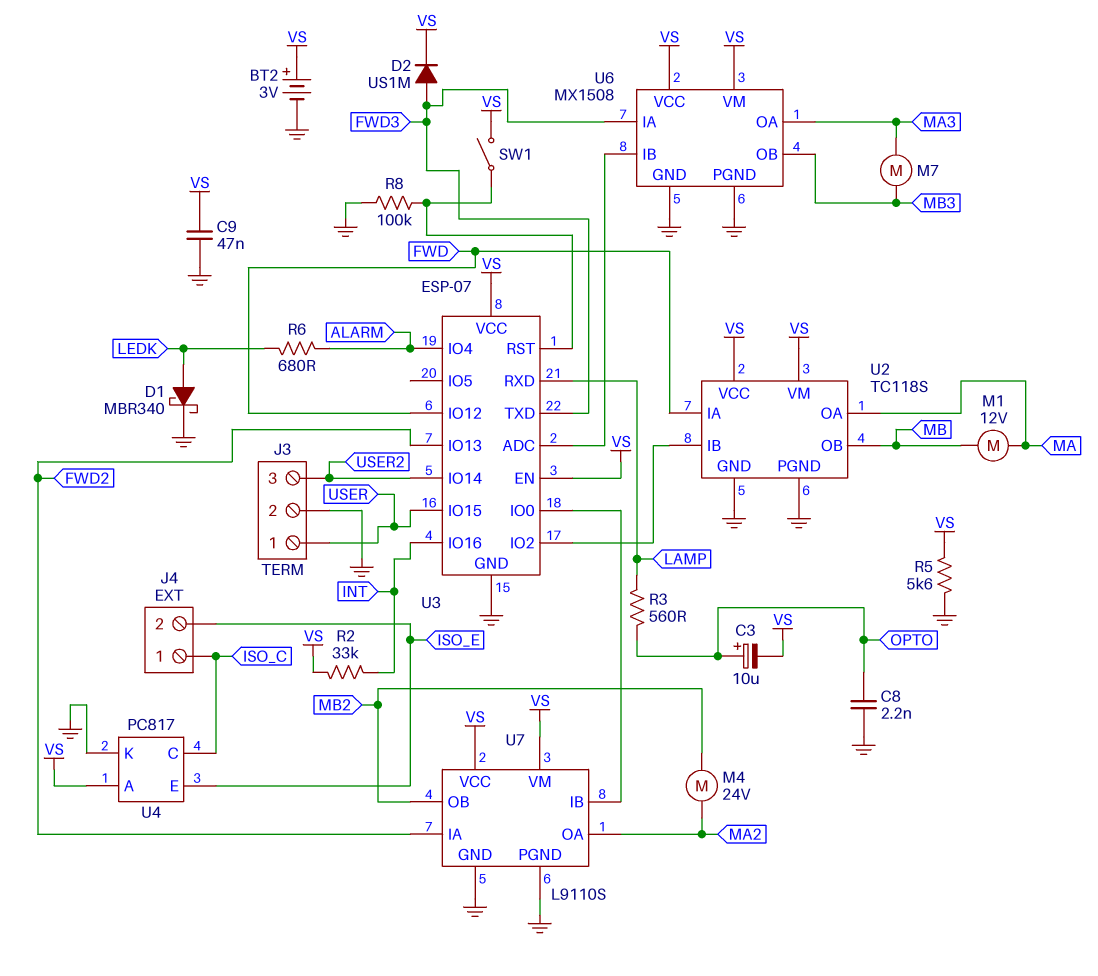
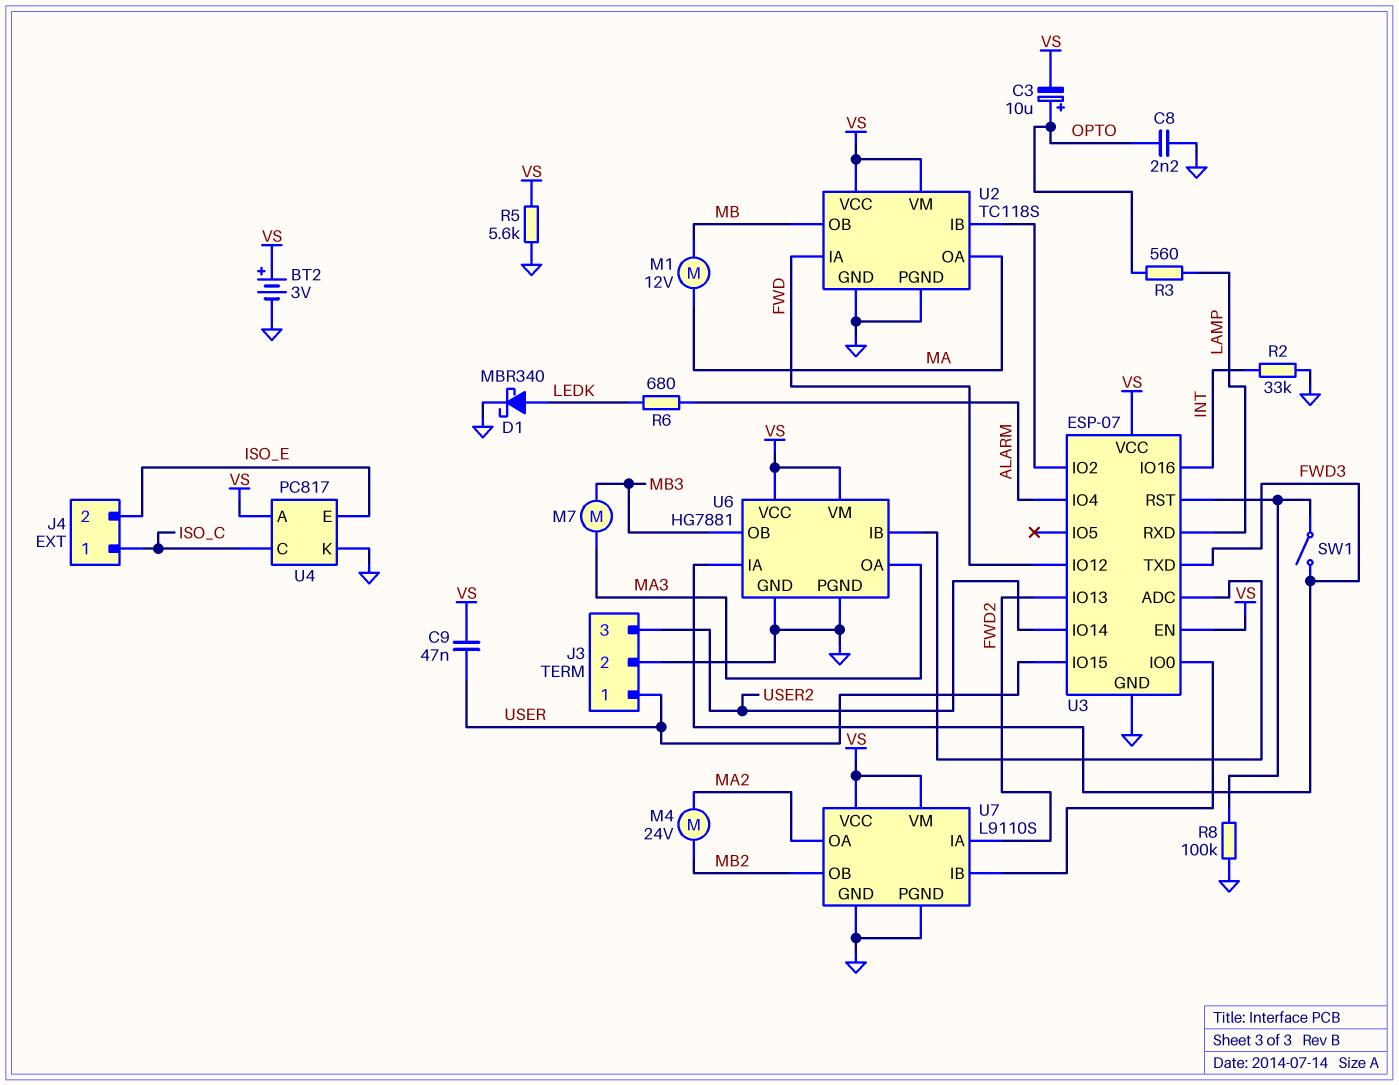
C9: 47nF (GND, VS) -> 47nF (USER, VS)
D2: diode US1M (A FWD3, K VS) -> none
R2: 33k (INT, VS) -> 33k (GND, INT)
SW1: switch (U3/RST, VS) -> switch (FWD3, U3/RST)
U6: MX1508 -> HG7881

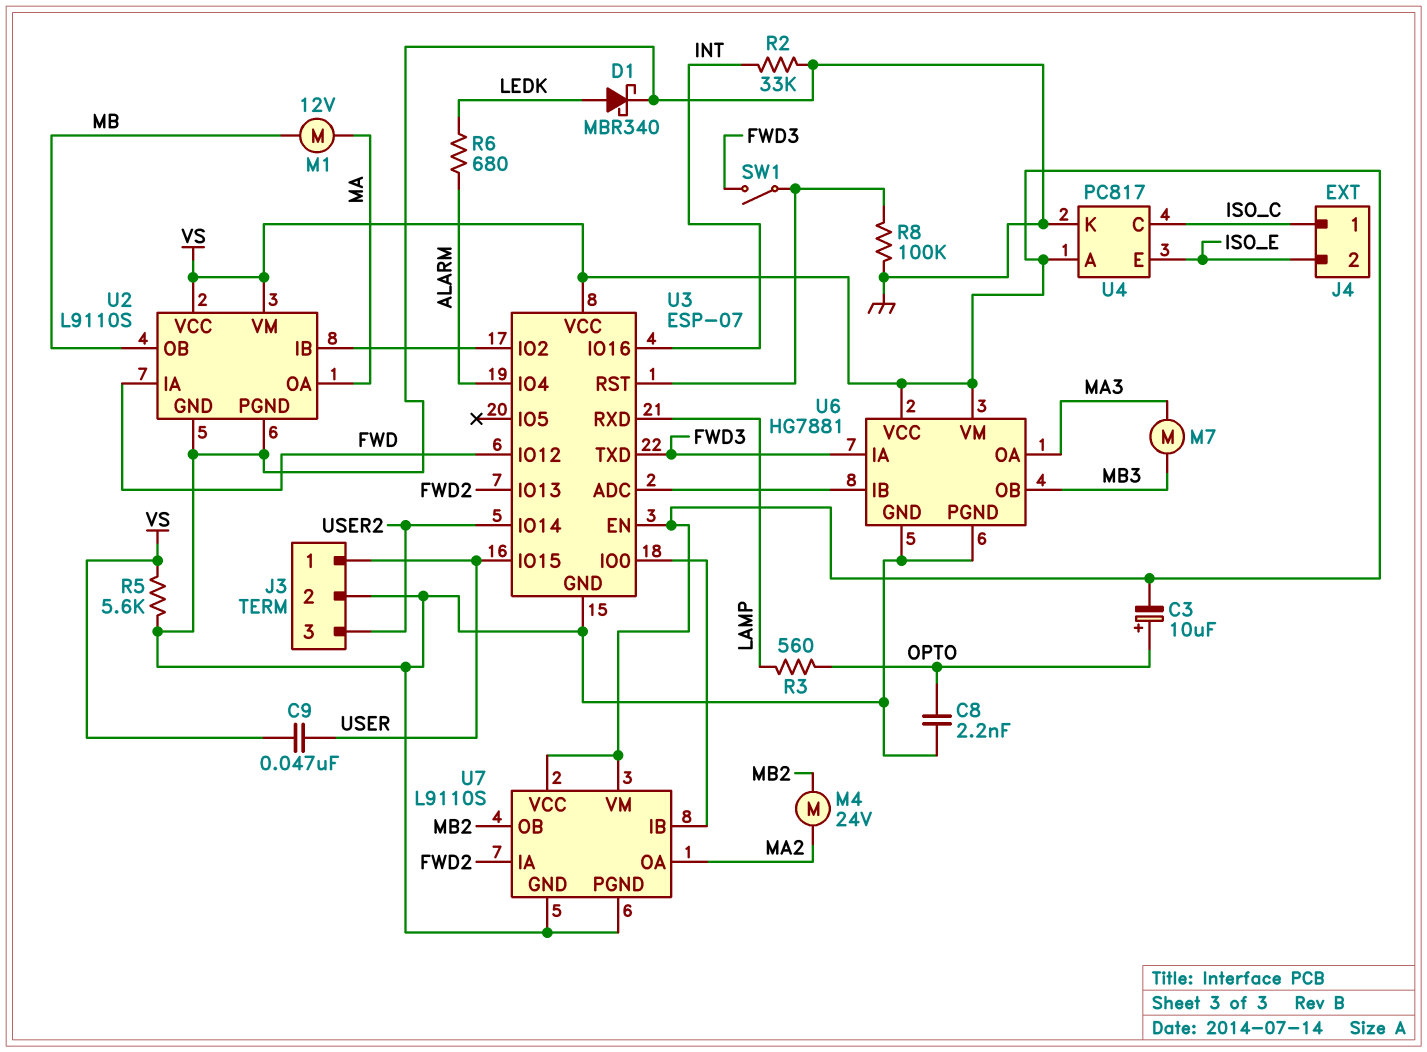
BT2: 3V (plus VS, minus GND) -> none
U2: TC118S -> L9110S

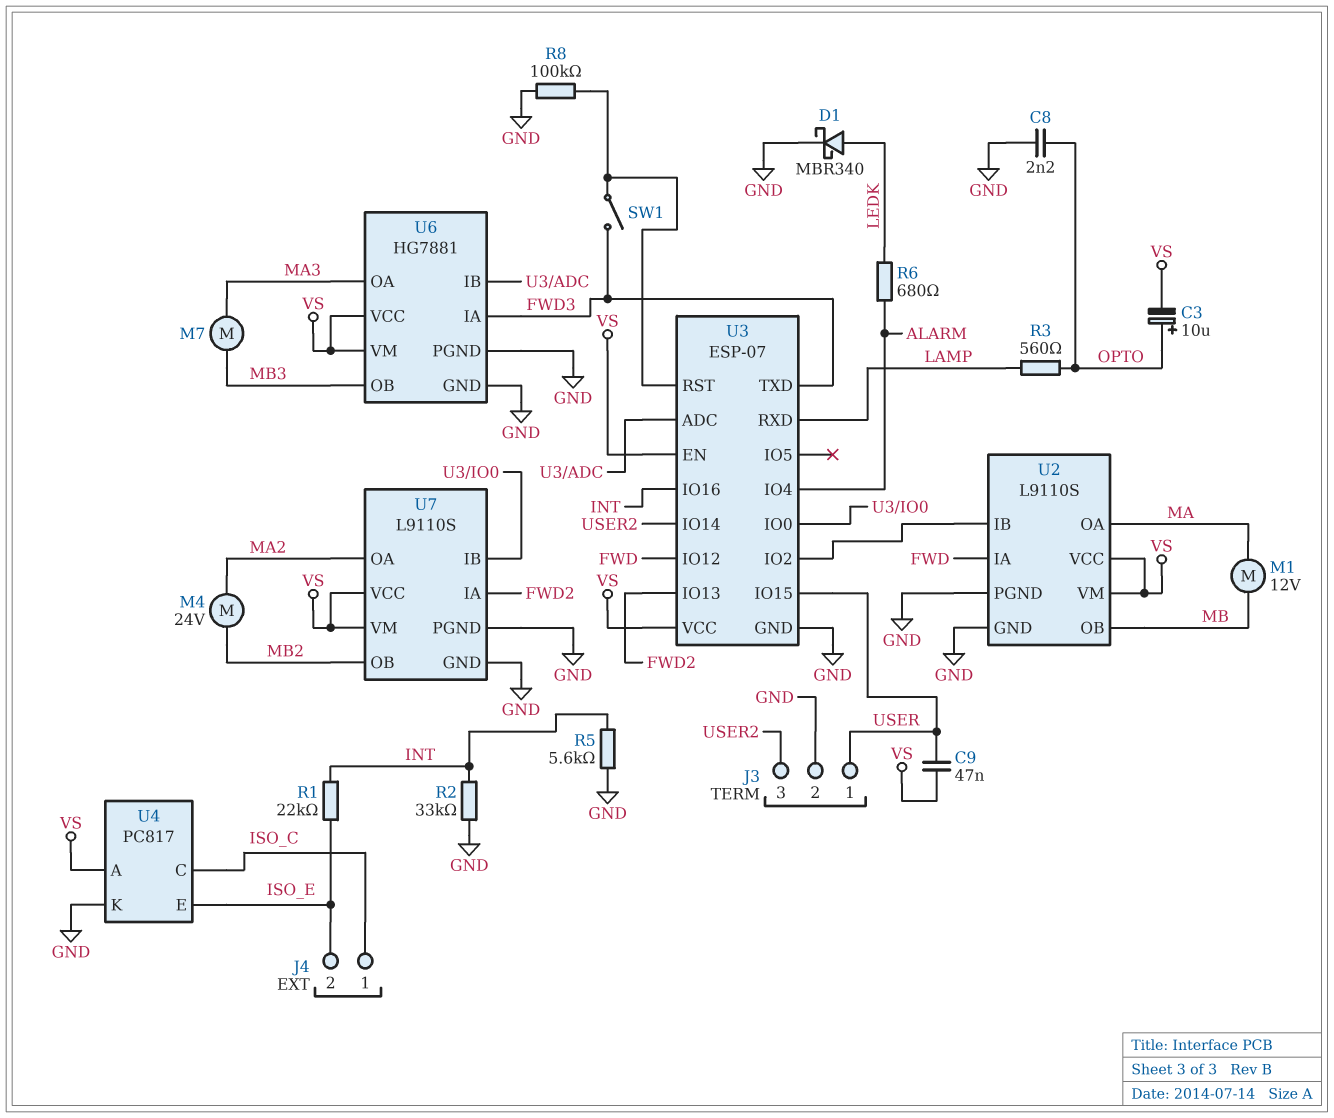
R1: none -> 22k (INT, ISO_E)
R5: 5.6k (GND, VS) -> 5.6k (GND, INT)

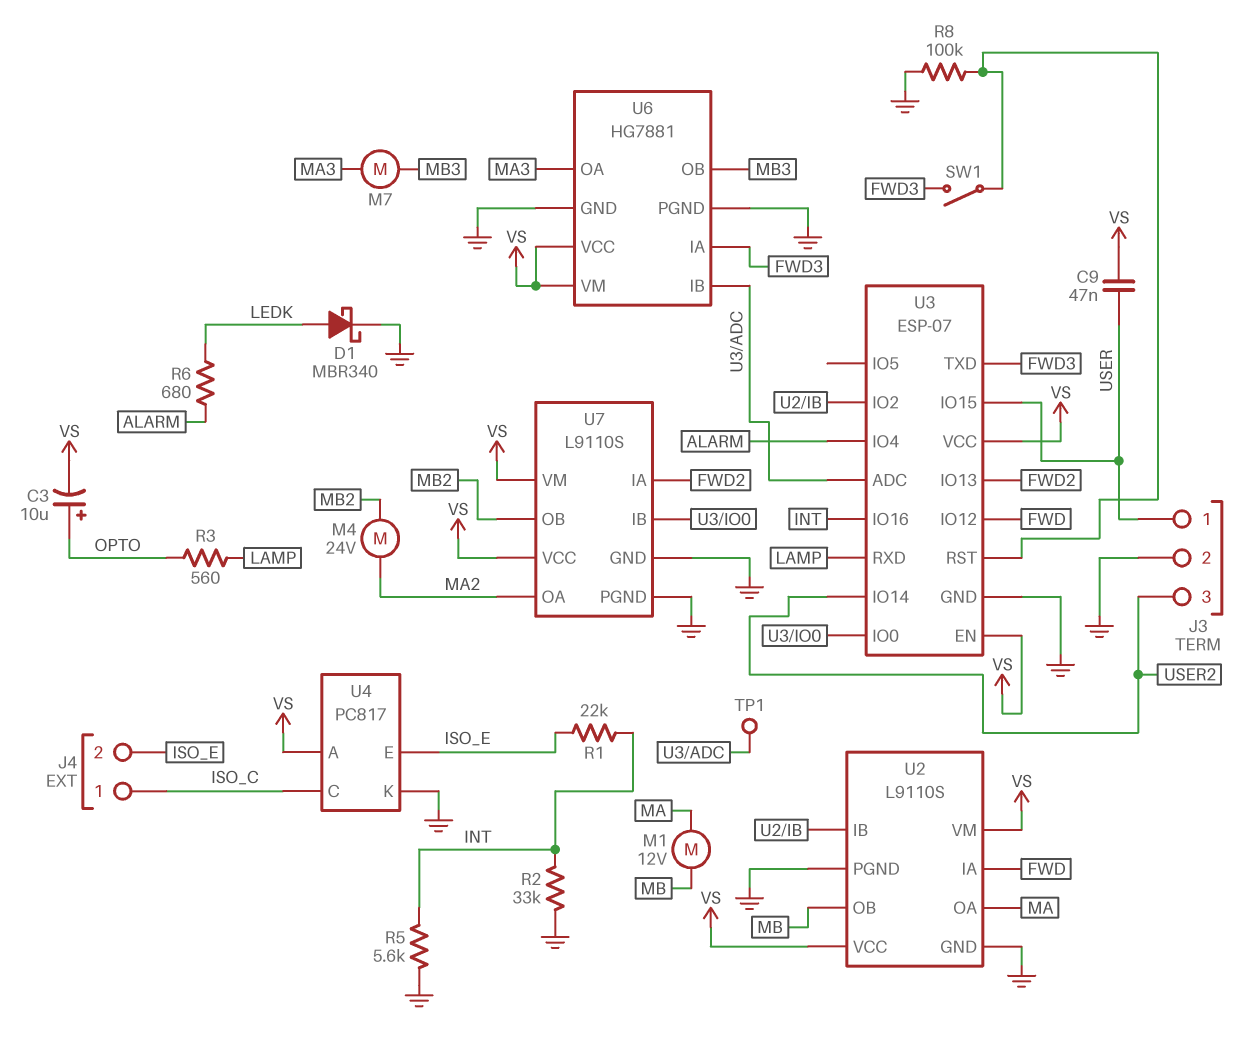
C8: 2.2nF (GND, OPTO) -> none
TP1: none -> test point (U3/ADC)

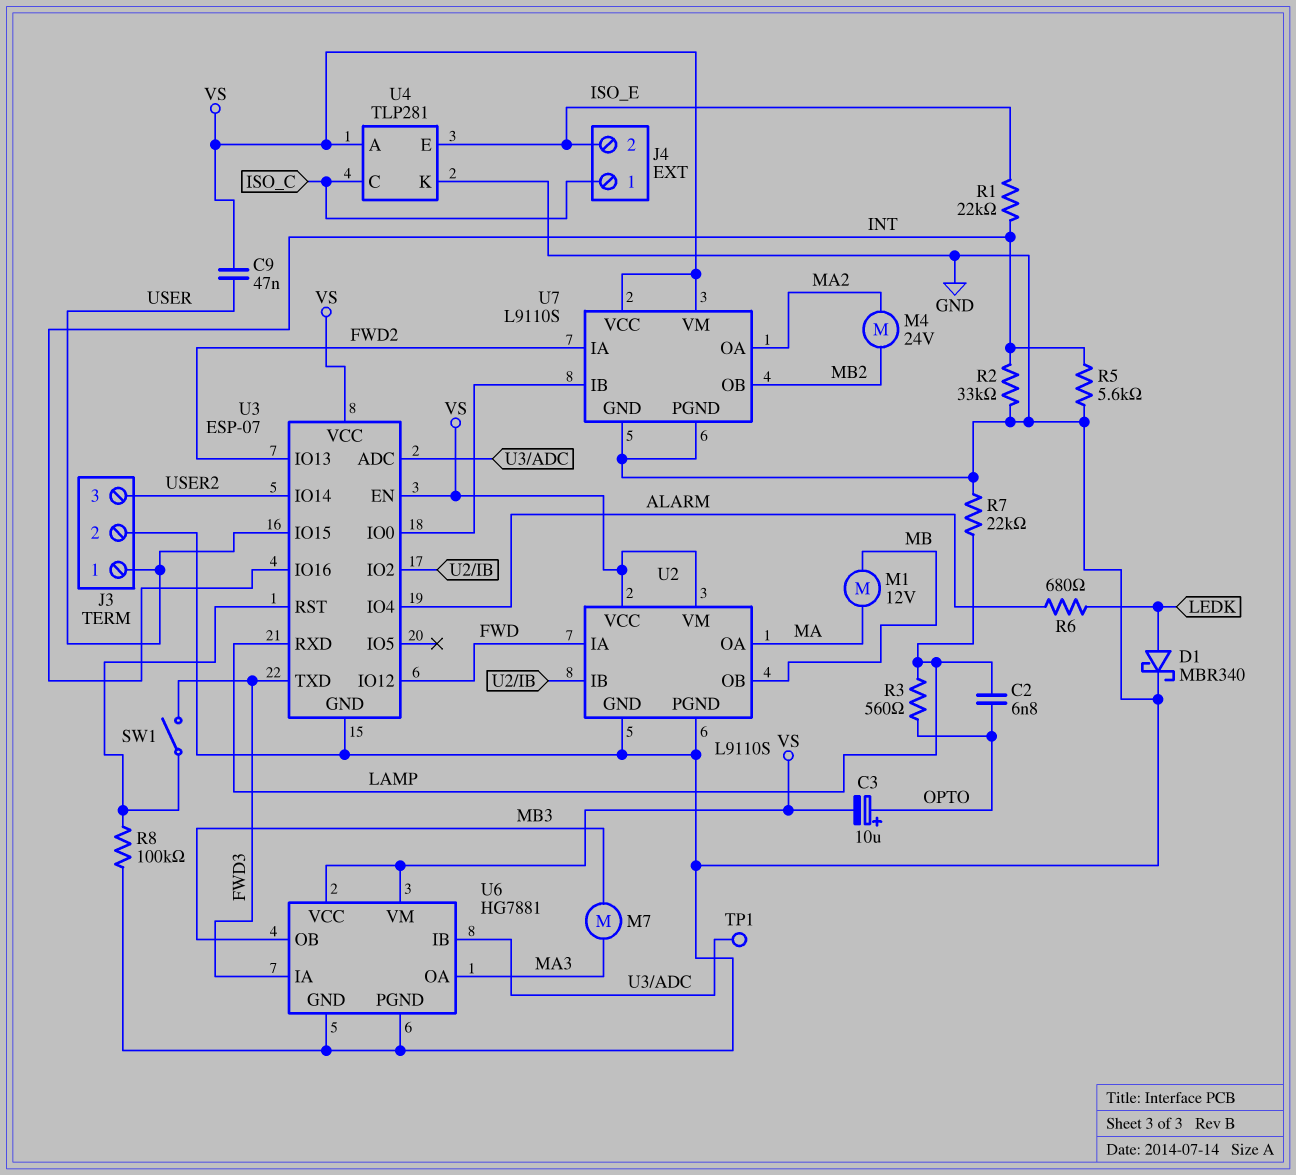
C2: none -> 6.8nF (LAMP, OPTO)
R7: none -> 22k (GND, LAMP)
U4: PC817 -> TLP281

